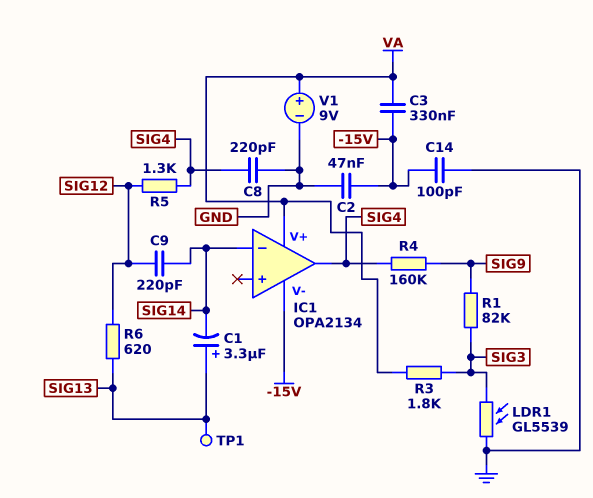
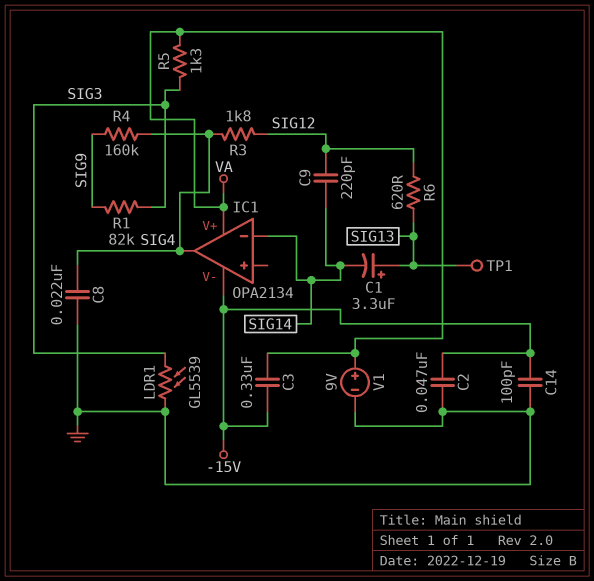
C8: 220pF (GND, SIG4) -> 22nF (GND, SIG4)
R3: 1.8k (SIG3, VA) -> 1.8k (SIG4, SIG12)
R5: 1.3k (SIG4, SIG12) -> 1.3k (SIG3, VA)

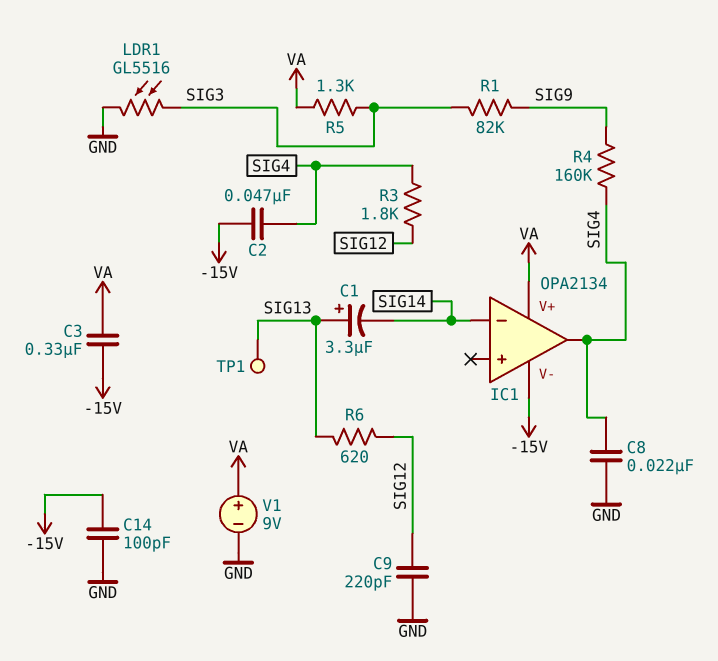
C2: 47nF (-15V, GND) -> 47nF (-15V, SIG4)
C9: 220pF (SIG12, SIG14) -> 220pF (GND, SIG12)
LDR1: GL5539 (GND, SIG3) -> GL5516 (GND, SIG3)

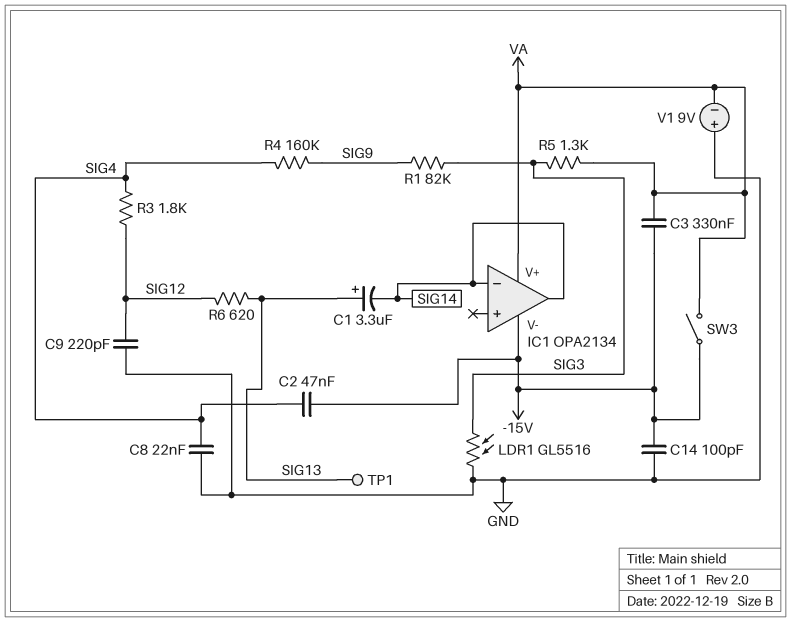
IC1 pin out: SIG4 -> SIG14
SW3: none -> switch (-15V, VA)
V1: 9V (plus VA, minus GND) -> 9V (plus GND, minus VA)

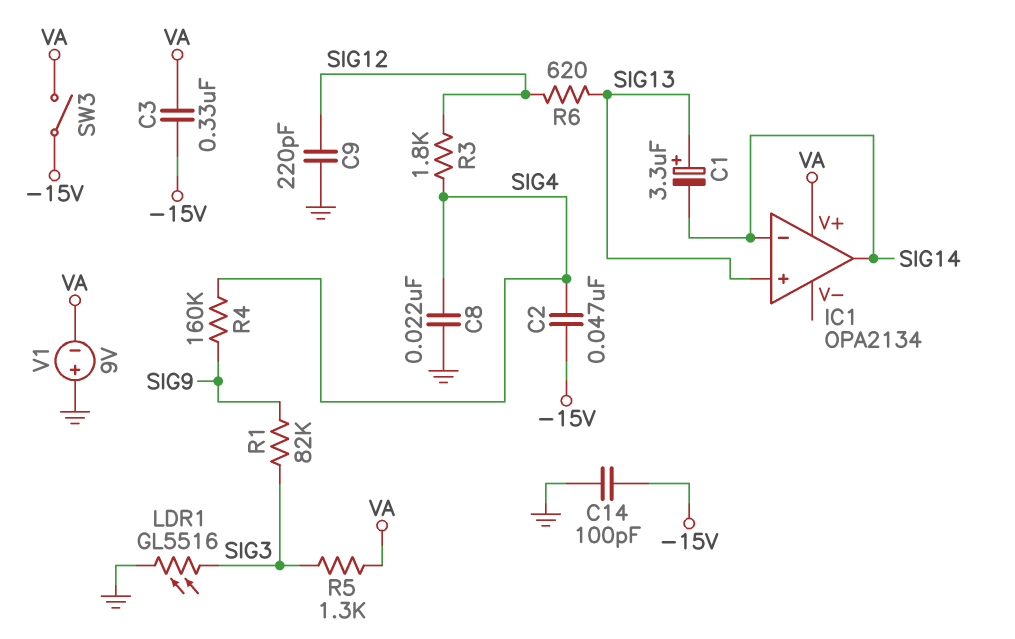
IC1 pin V-: -15V -> none
IC1 pin in+: none -> SIG13
TP1: test point (SIG13) -> none

